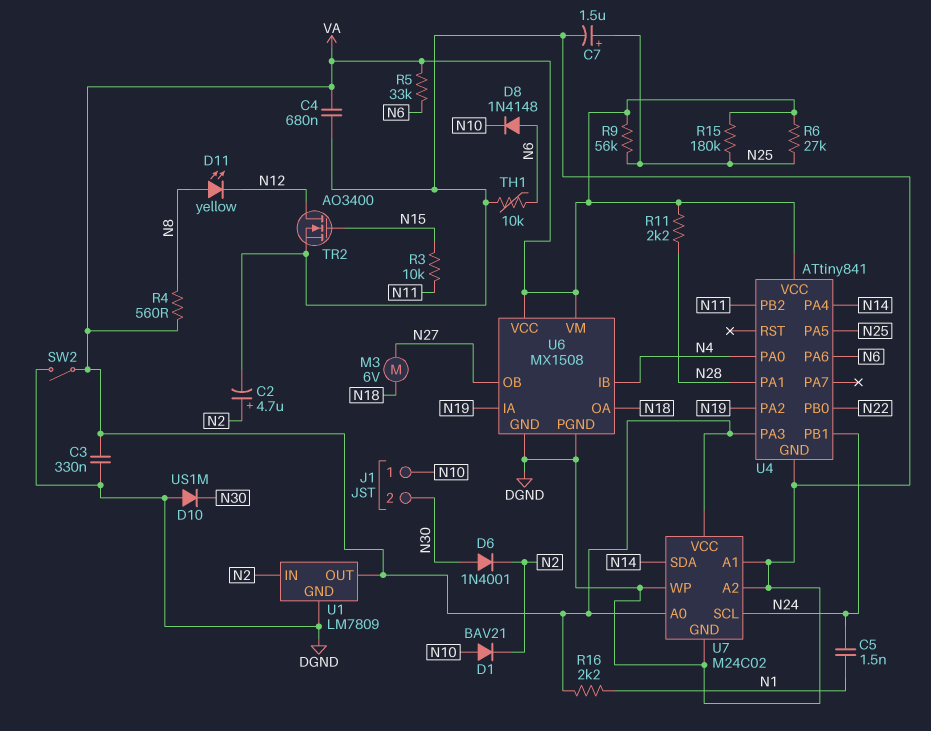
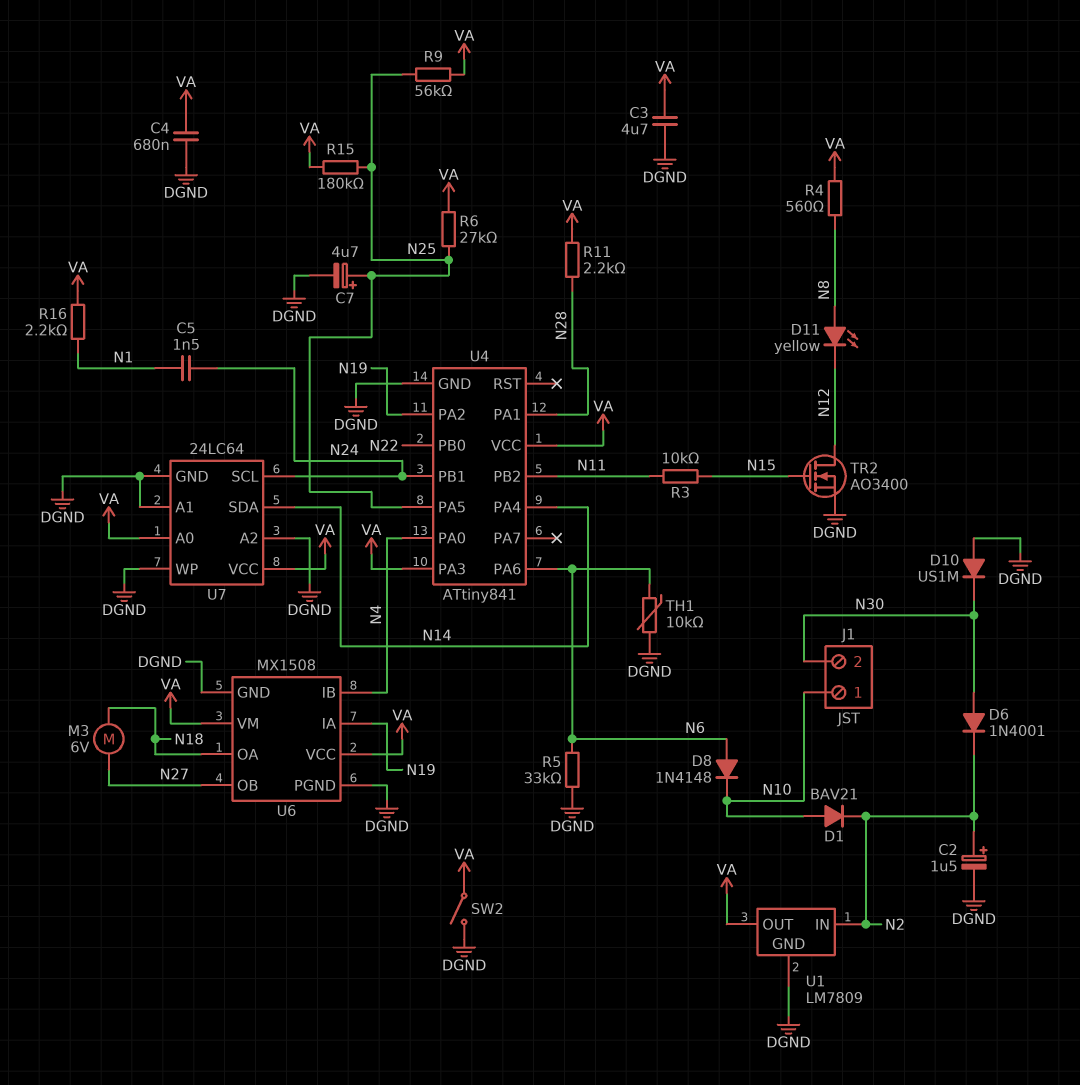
C2: 4.7uF (plus N2, minus DGND) -> 1.5uF (plus N2, minus DGND)
C3: 330nF (DGND, VA) -> 4.7uF (DGND, VA)
C7: 1.5uF (plus N25, minus DGND) -> 4.7uF (plus N25, minus DGND)
R5: 33k (N6, VA) -> 33k (DGND, N6)
U7: M24C02 -> 24LC64

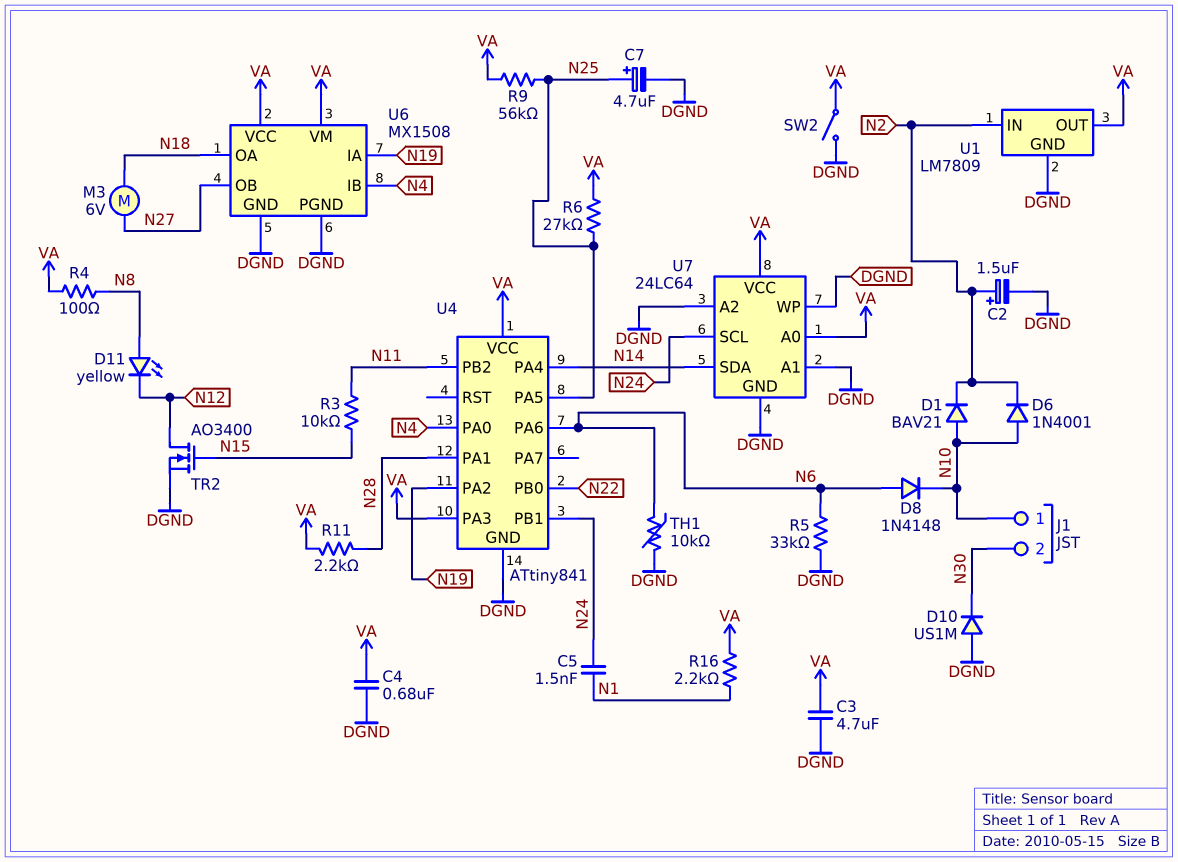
D6: diode 1N4001 (A N30, K N2) -> diode 1N4001 (A N10, K N2)
R4: 560 (N8, VA) -> 100 (N8, VA)
R15: 180k (N25, VA) -> none

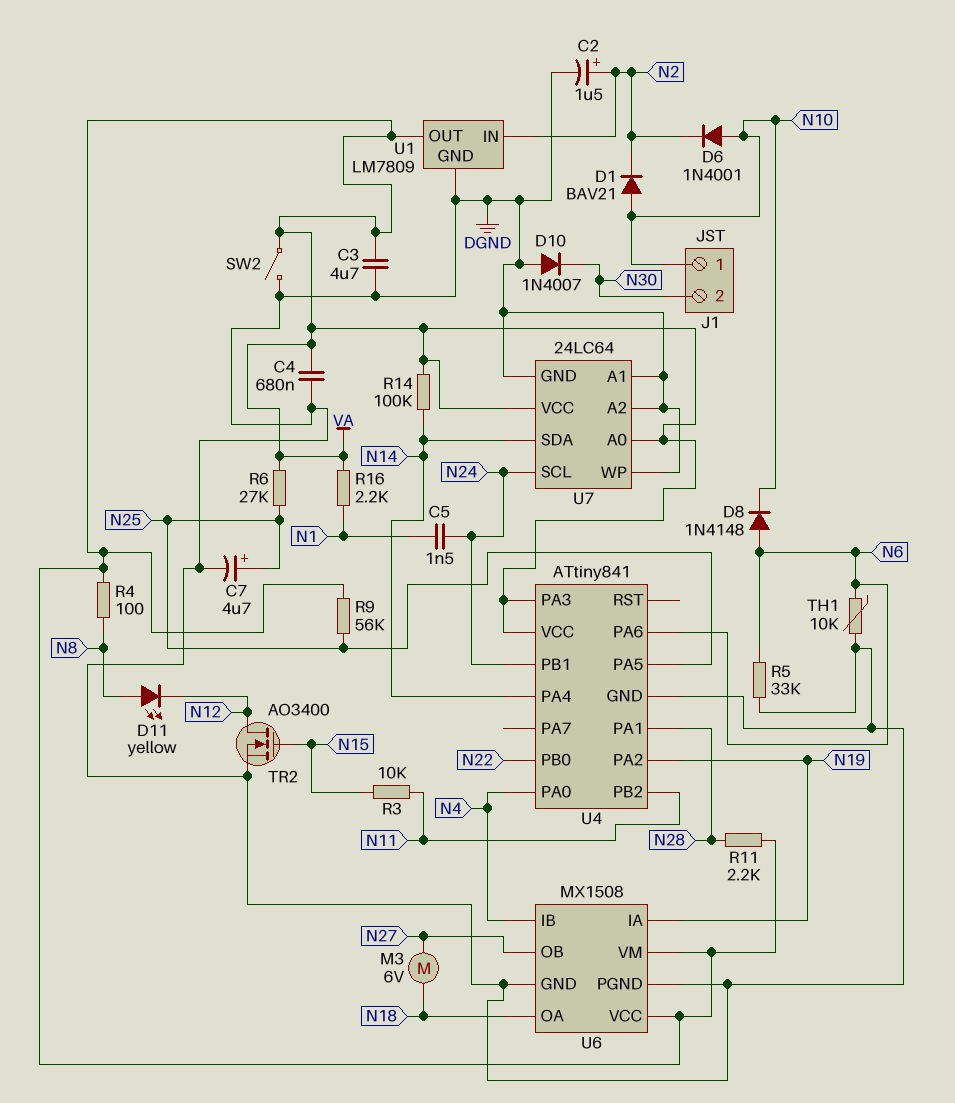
D10: diode US1M (A DGND, K N30) -> diode 1N4007 (A DGND, K N30)
R14: none -> 100k (N14, VA)

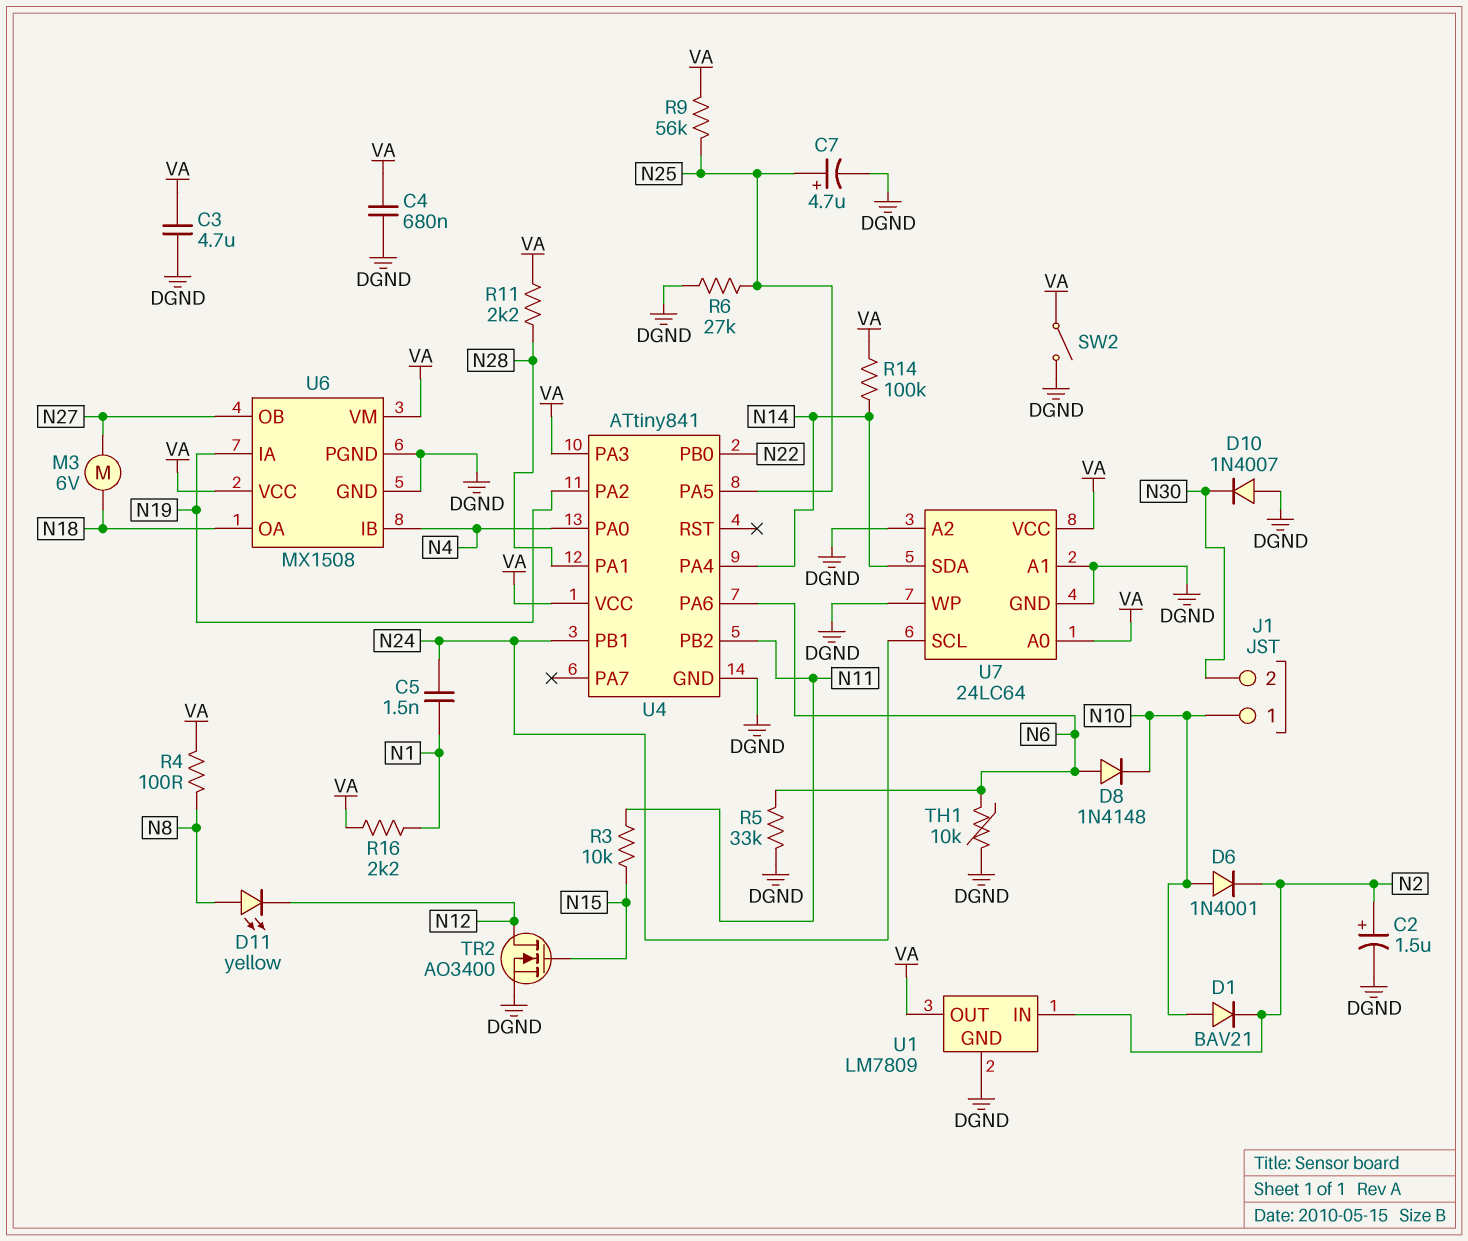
R6: 27k (N25, VA) -> 27k (DGND, N25)

